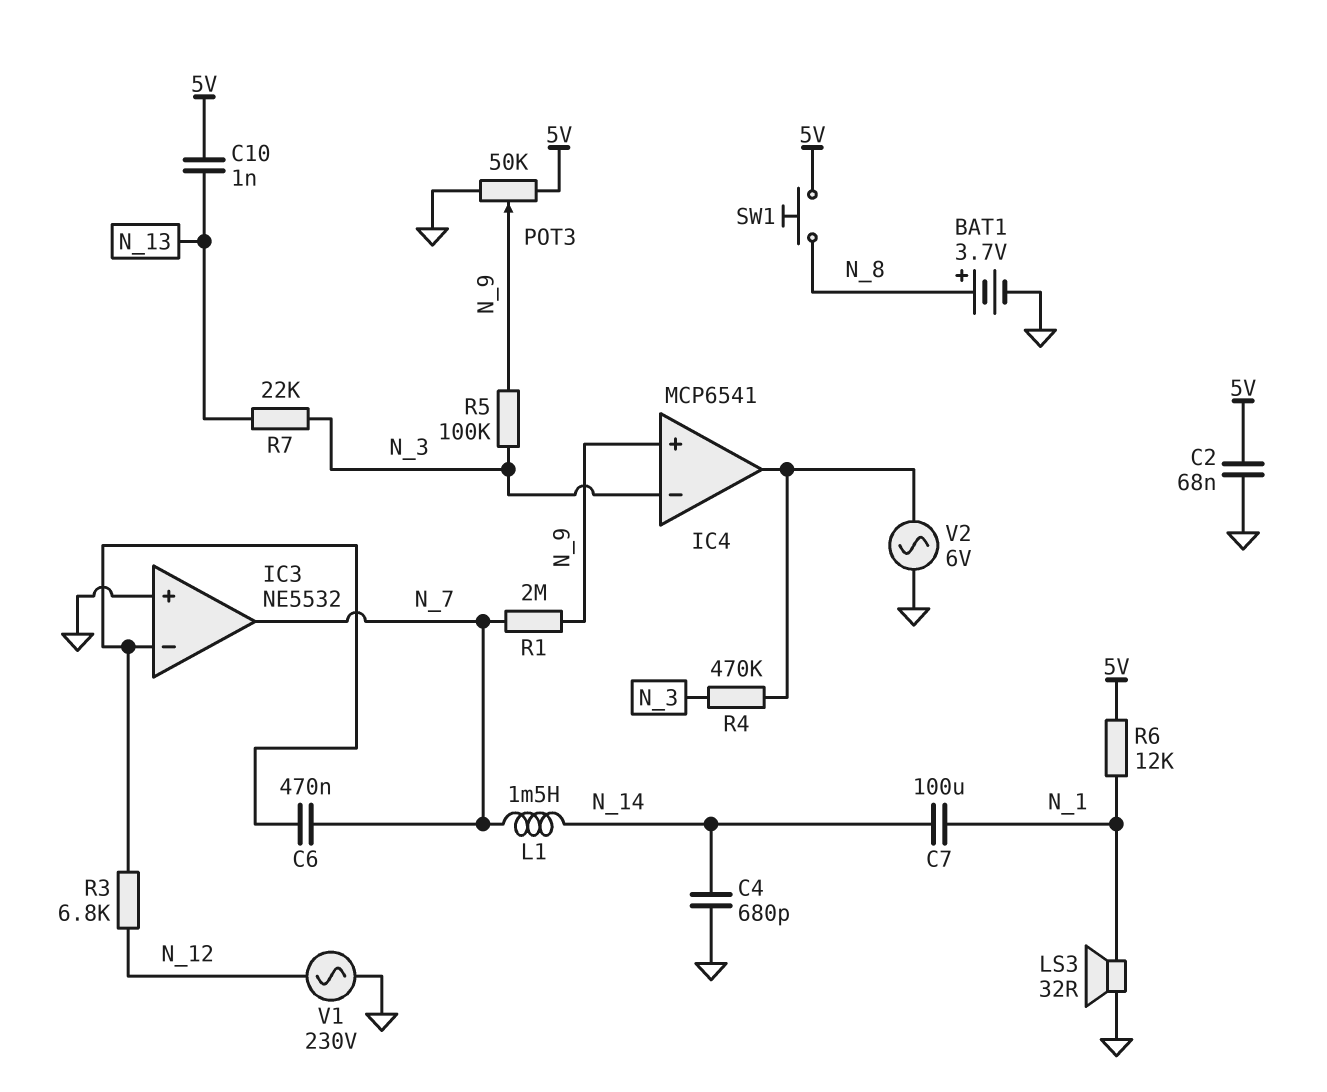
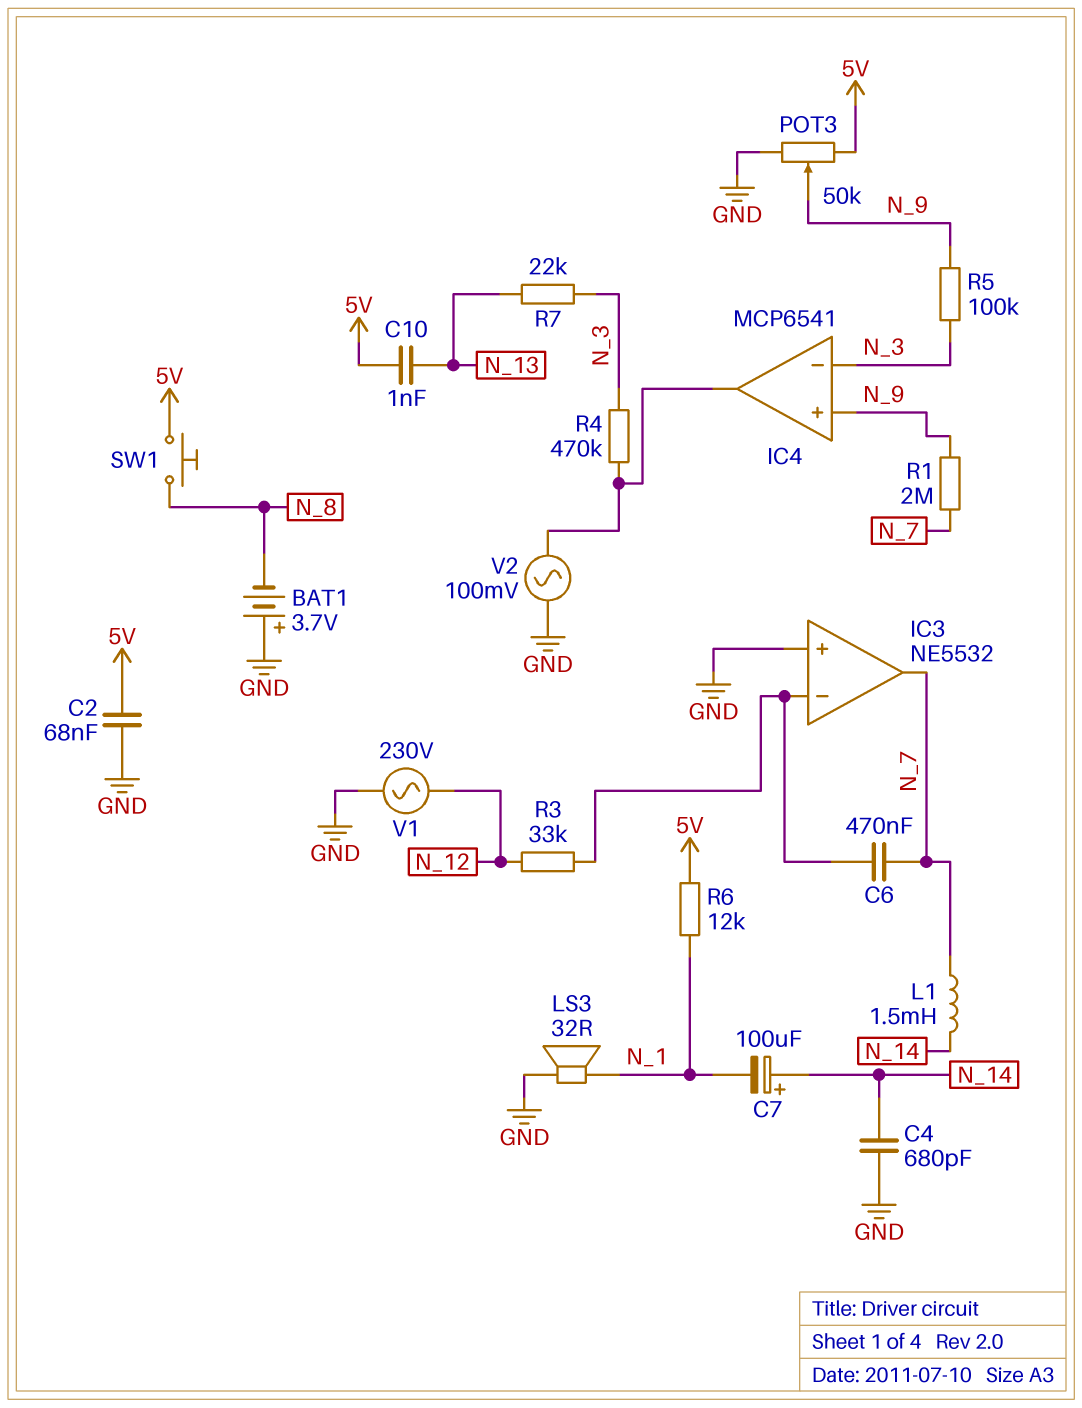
BAT1: 3.7V (plus N_8, minus GND) -> 3.7V (plus GND, minus N_8)
C7: 100uF (N_1, N_14) -> 100uF (plus N_14, minus N_1)
R3: 6.8k (IC3/in-, N_12) -> 33k (IC3/in-, N_12)
V2: AC 6V (GND, IC4/out) -> AC 100mV (GND, IC4/out)

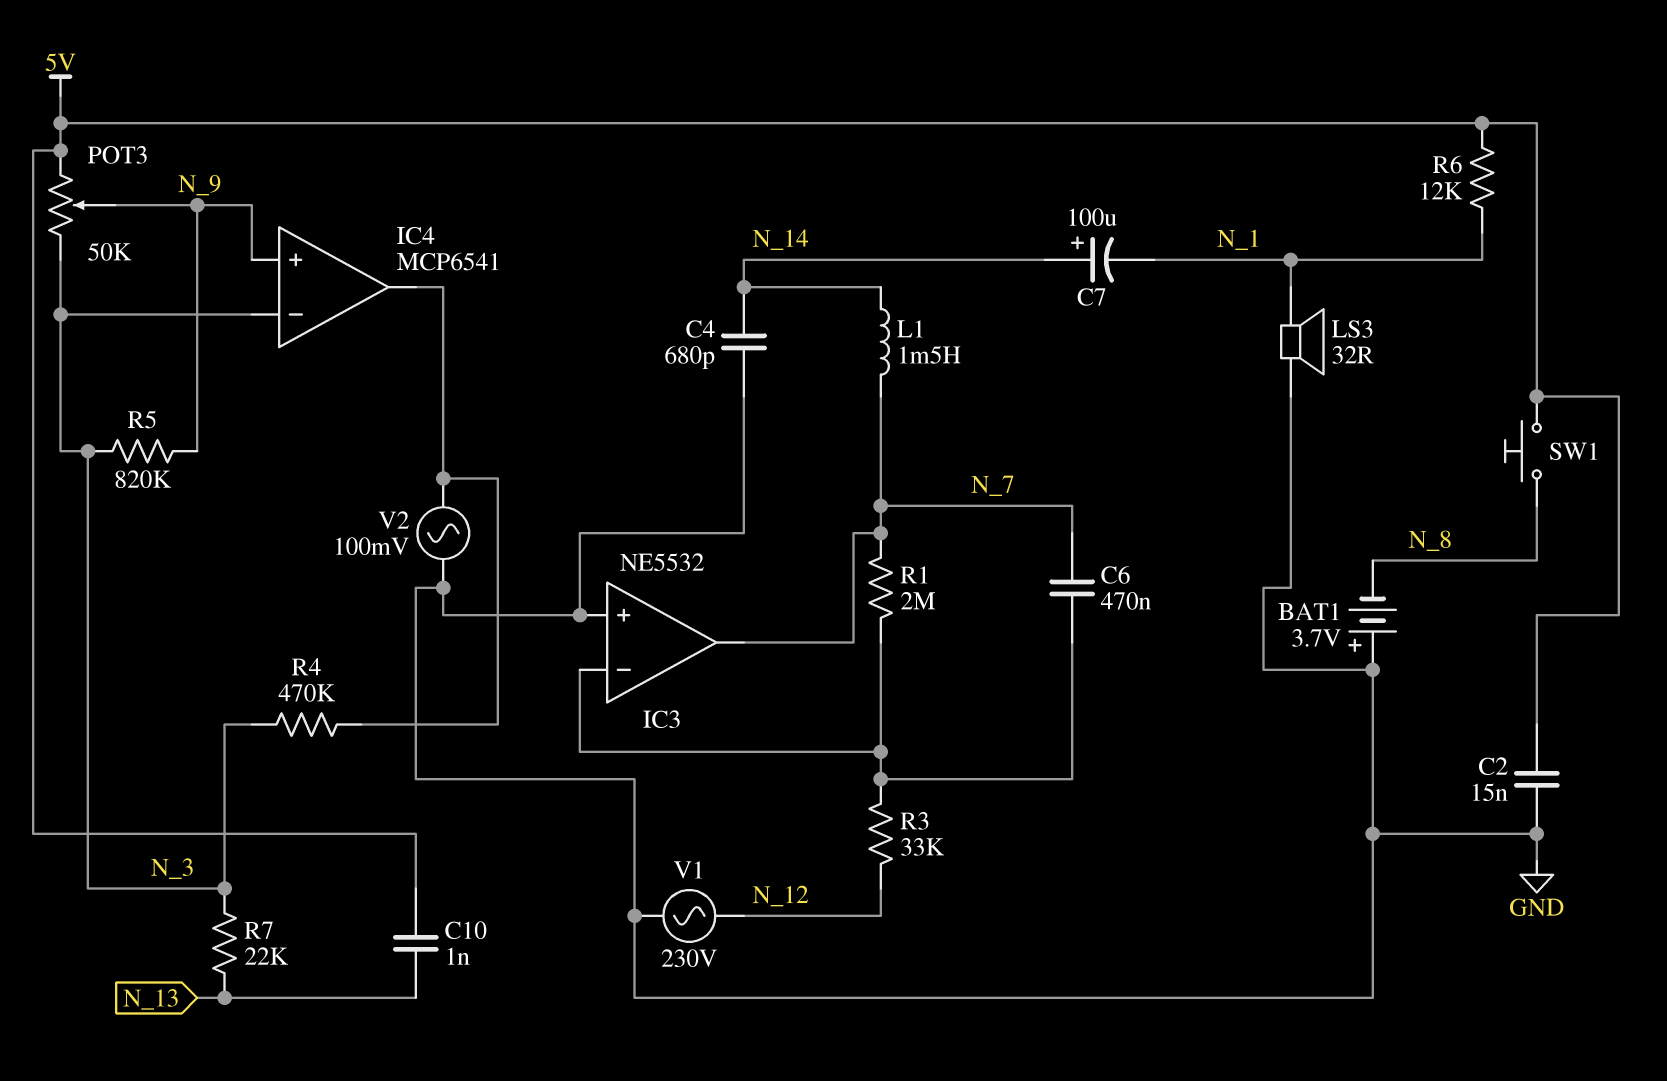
C2: 68nF (5V, GND) -> 15nF (5V, GND)
POT3: 50k (5V, GND, wiper N_9) -> 50k (5V, N_3, wiper N_9)
R1: 2M (N_7, N_9) -> 2M (IC3/in-, N_7)
R5: 100k (N_3, N_9) -> 820k (N_3, N_9)

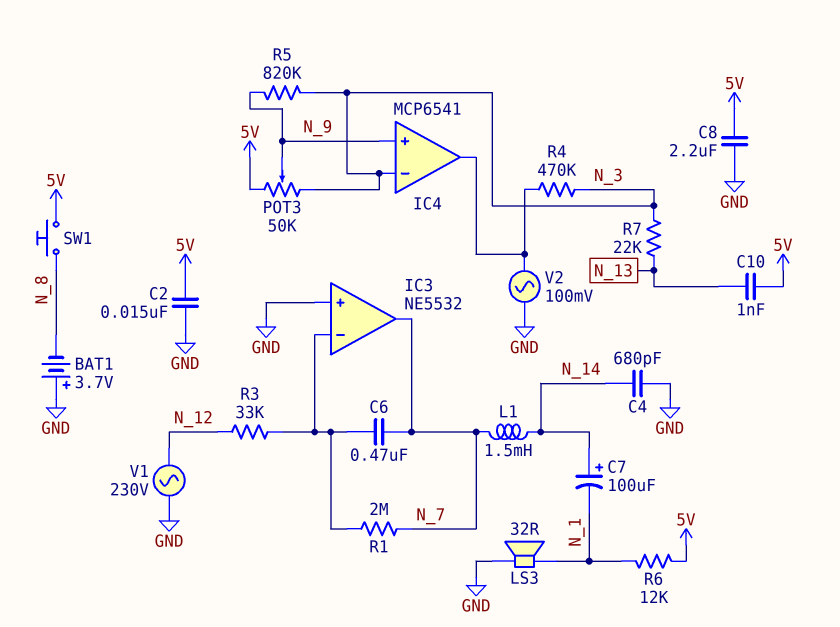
C8: none -> 2.2uF (5V, GND)

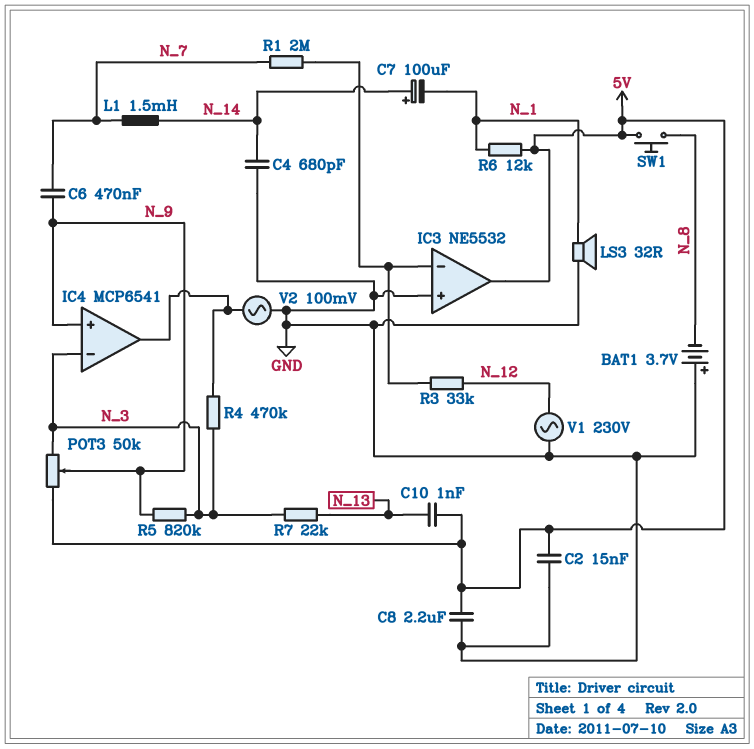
C6: 470nF (IC3/in-, N_7) -> 470nF (N_7, N_9)
IC3 pin out: N_7 -> 5V

